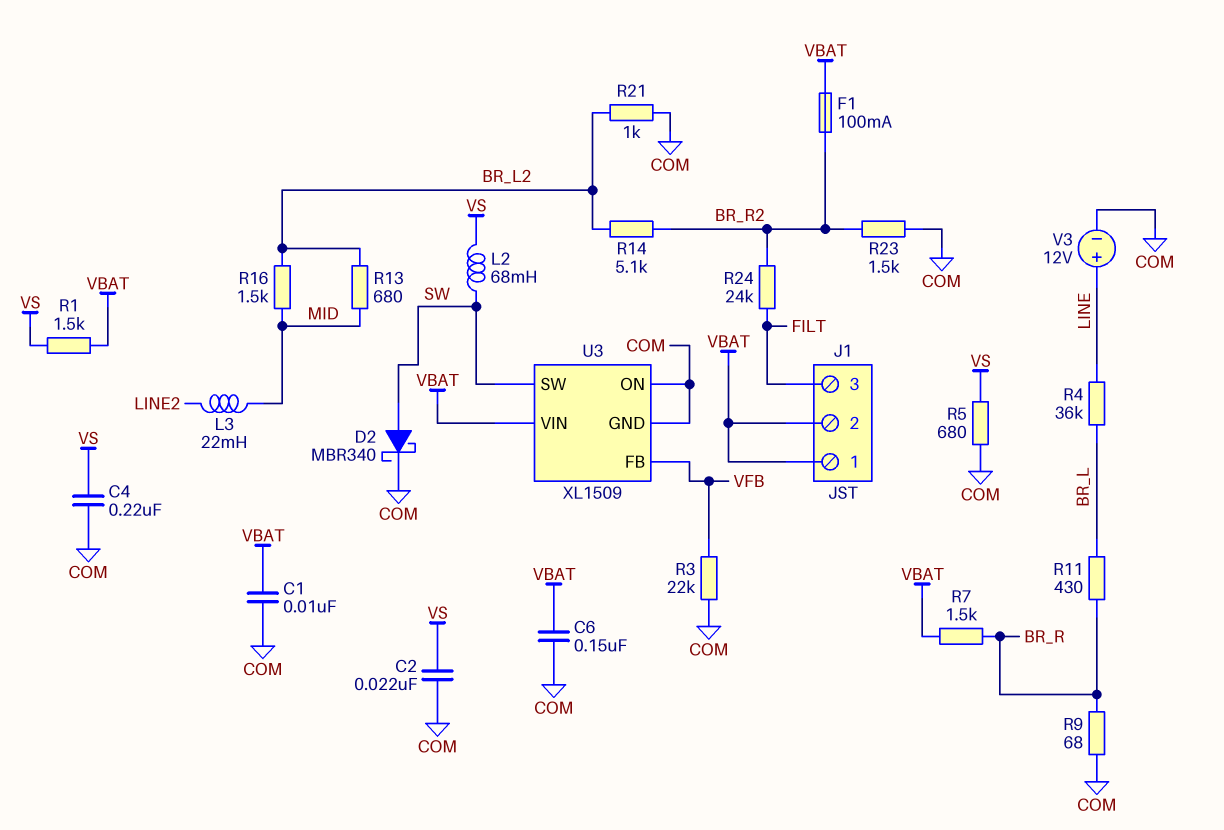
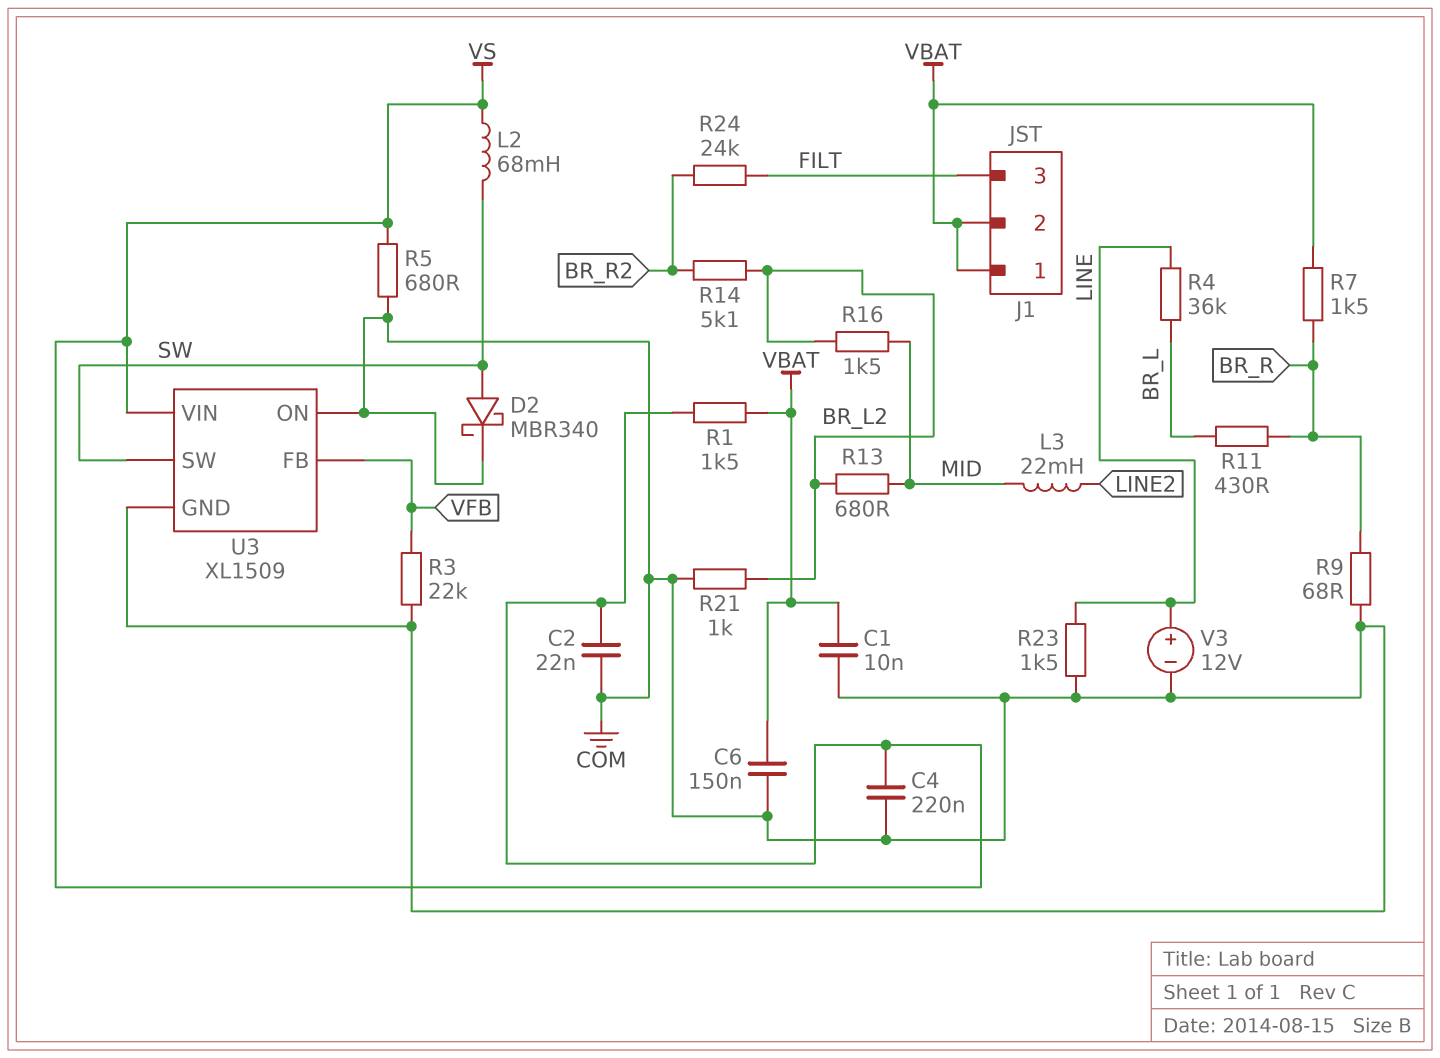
F1: 100mA (BR_R2, VBAT) -> none
R23: 1.5k (BR_R2, COM) -> 1.5k (COM, LINE)
U3 pin VIN: VBAT -> VS

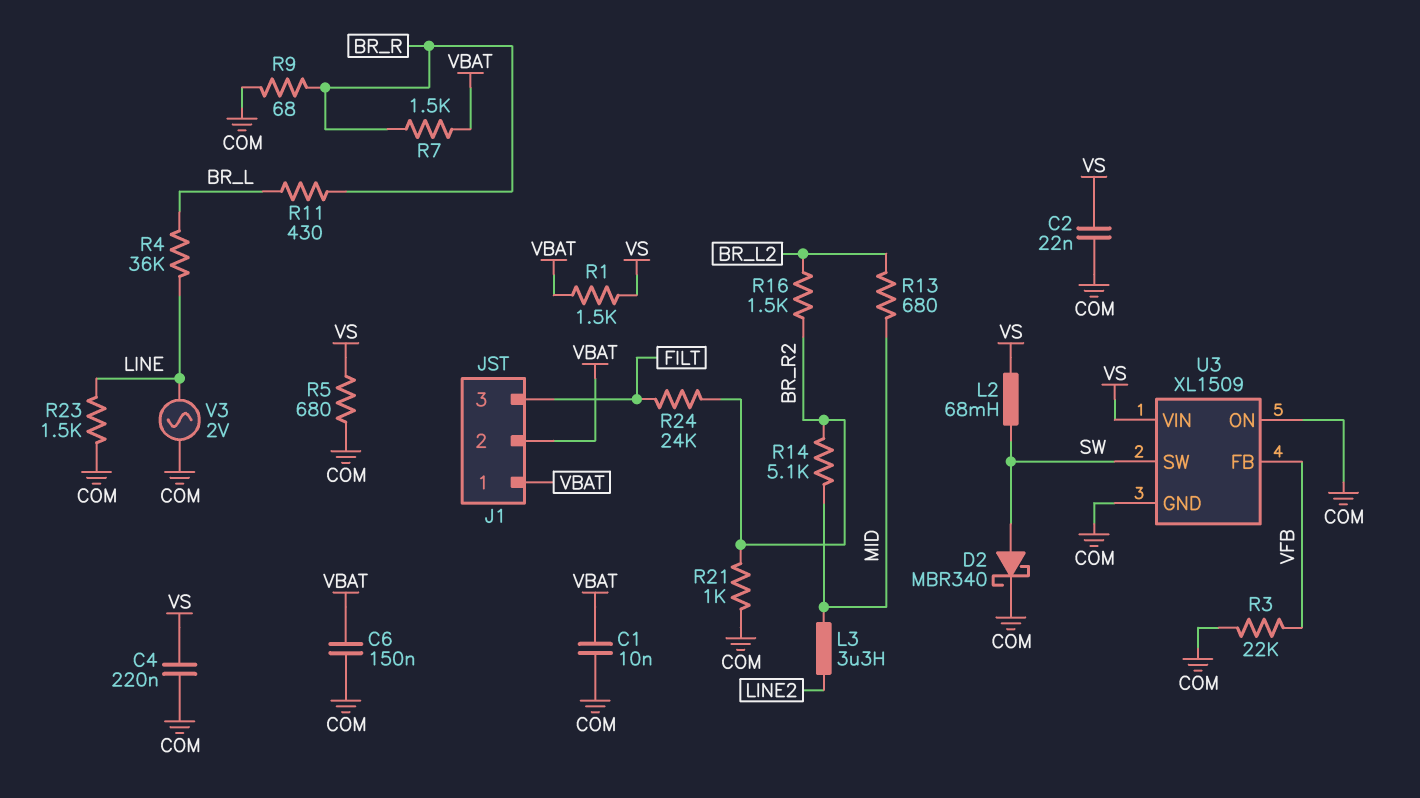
L3: 22mH (LINE2, MID) -> 3.3uH (LINE2, MID)
R14: 5.1k (BR_L2, BR_R2) -> 5.1k (BR_R2, MID)
R16: 1.5k (BR_L2, MID) -> 1.5k (BR_L2, BR_R2)
R21: 1k (BR_L2, COM) -> 1k (BR_R2, COM)
V3: 12V (plus LINE, minus COM) -> AC 2V (COM, LINE)

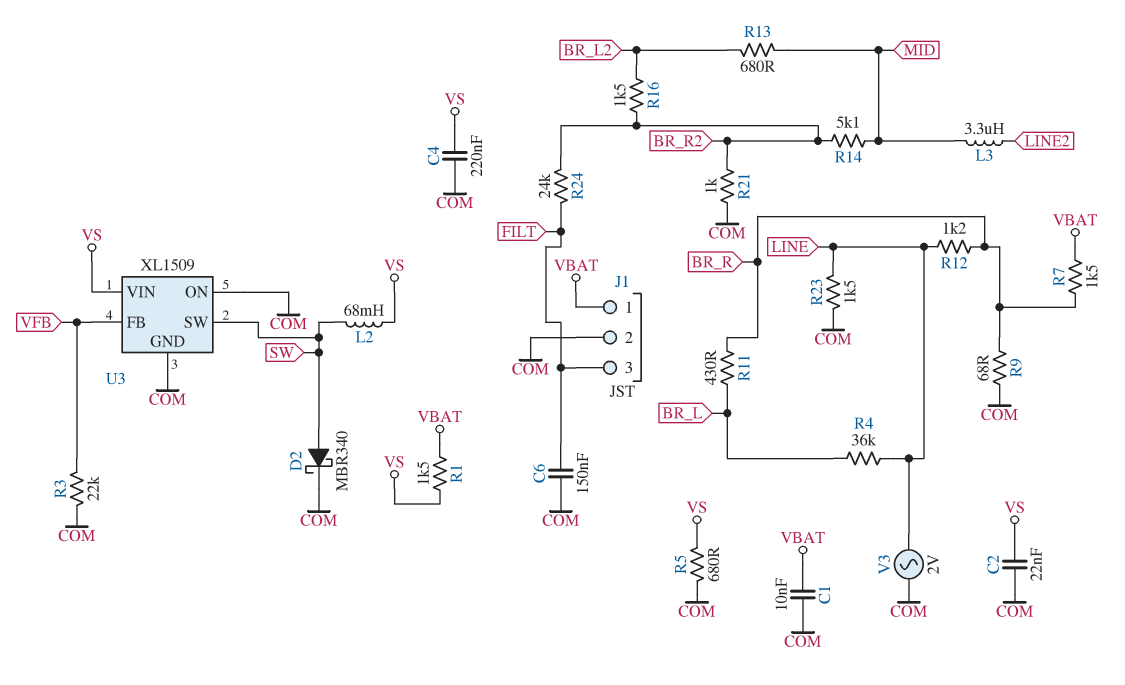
C6: 150nF (COM, VBAT) -> 150nF (COM, FILT)
J1 pin 2: VBAT -> COM
R12: none -> 1.2k (BR_R, LINE)

